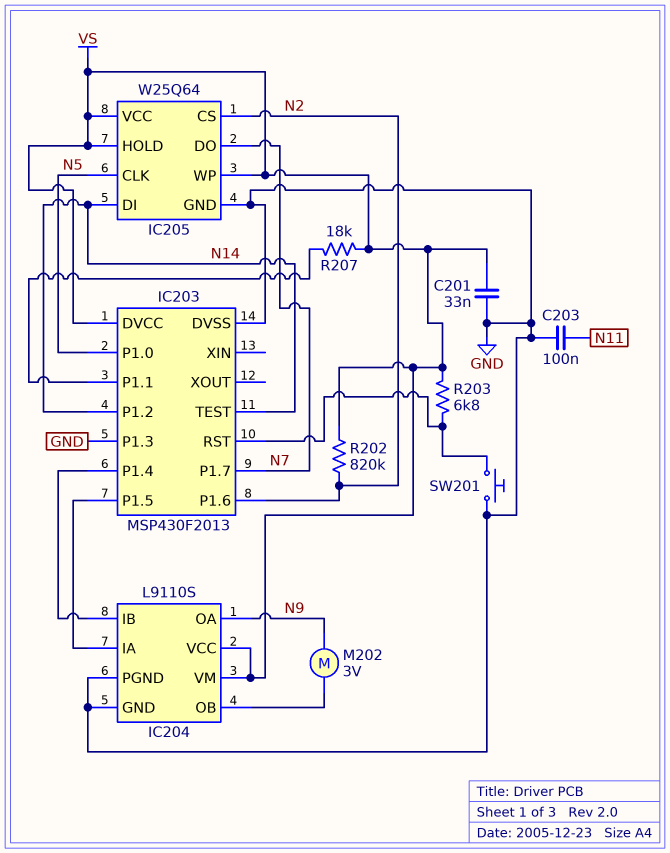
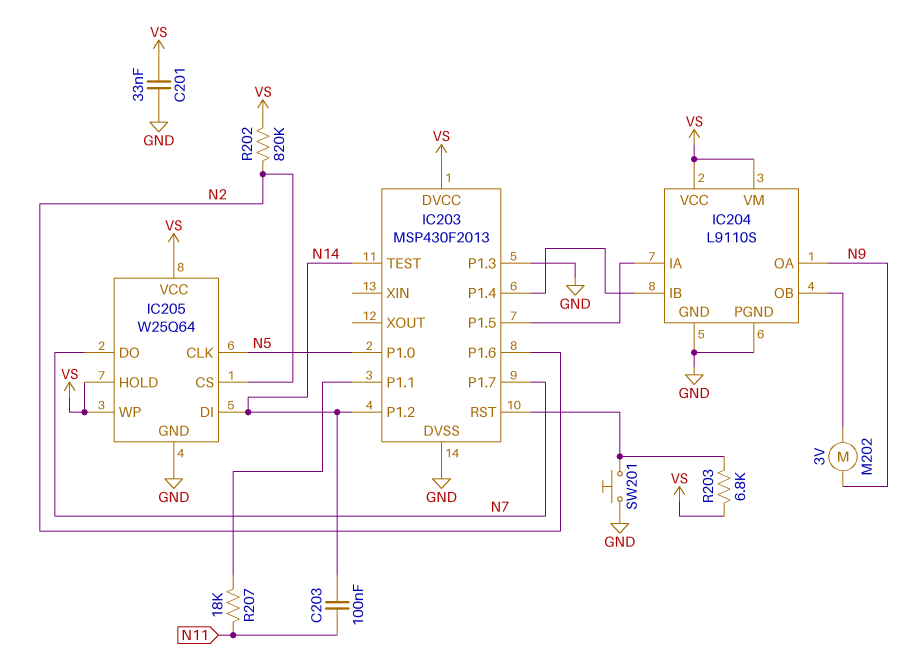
C203: 100nF (GND, N11) -> 100nF (N11, N14)
R207: 18k (IC203/P1.1, VS) -> 18k (IC203/P1.1, N11)

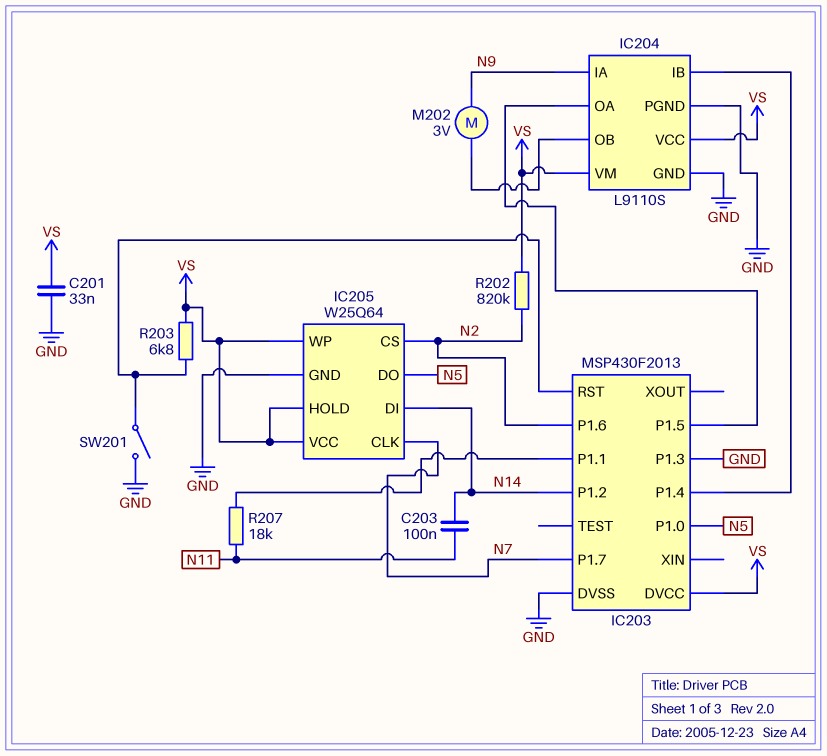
IC203 pin TEST: N14 -> none
IC204 pin IA: IC203/P1.5 -> N9
IC204 pin OA: N9 -> IC203/P1.5
IC205 pin CLK: N5 -> N7
IC205 pin DO: N7 -> N5
SW201: button (GND, IC203/RST) -> switch (GND, IC203/RST)

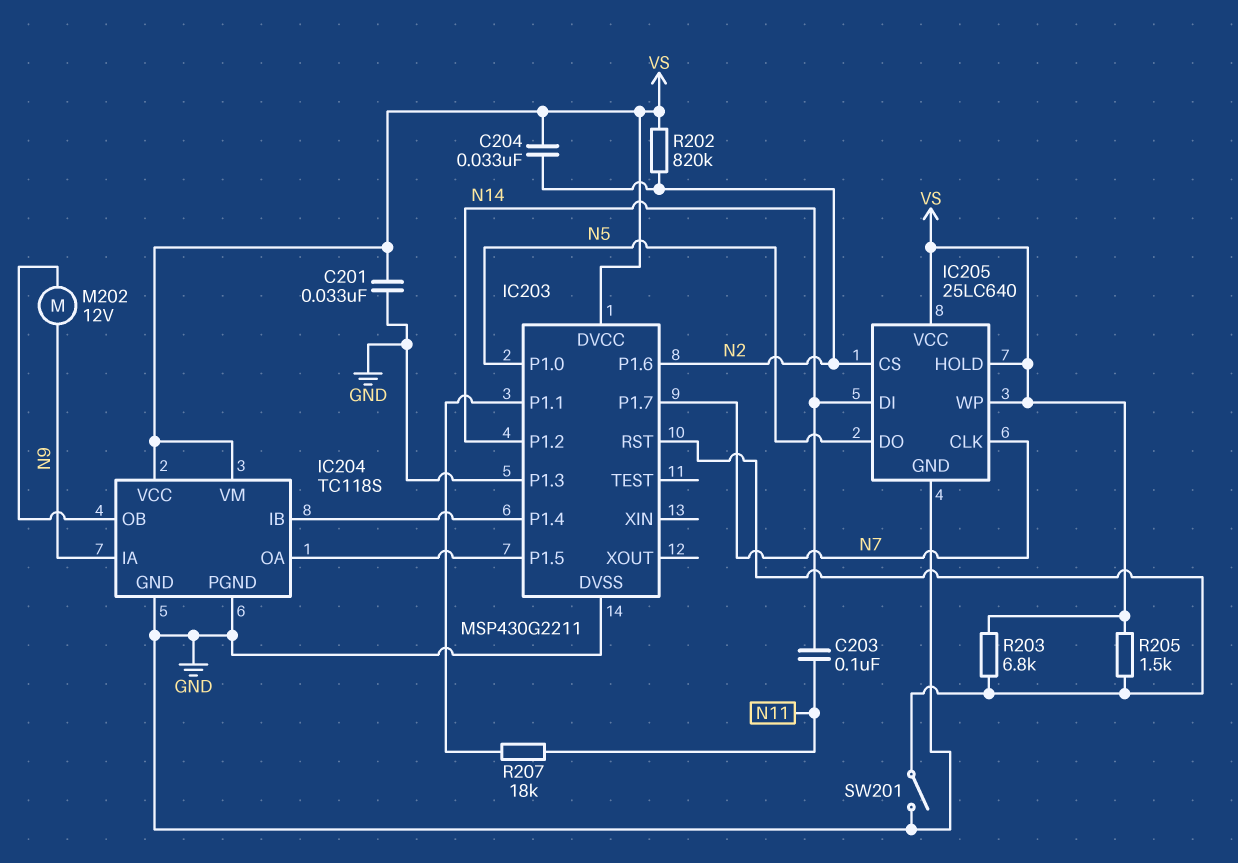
C204: none -> 33nF (N2, VS)
IC203: MSP430F2013 -> MSP430G2211
IC204: L9110S -> TC118S
IC205: W25Q64 -> 25LC640
M202: motor 3V (IC204/OB, N9) -> motor 12V (IC204/OB, N9)
R205: none -> 1.5k (IC203/RST, VS)

